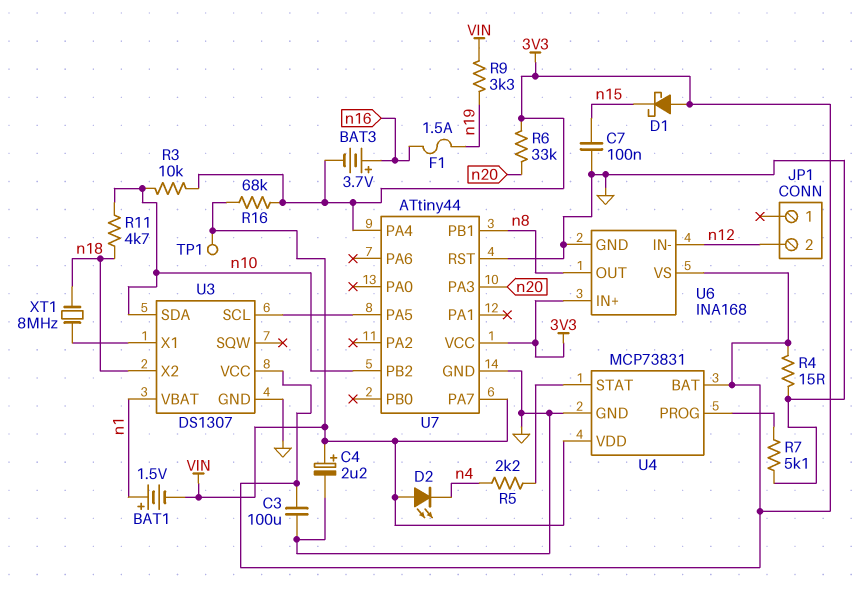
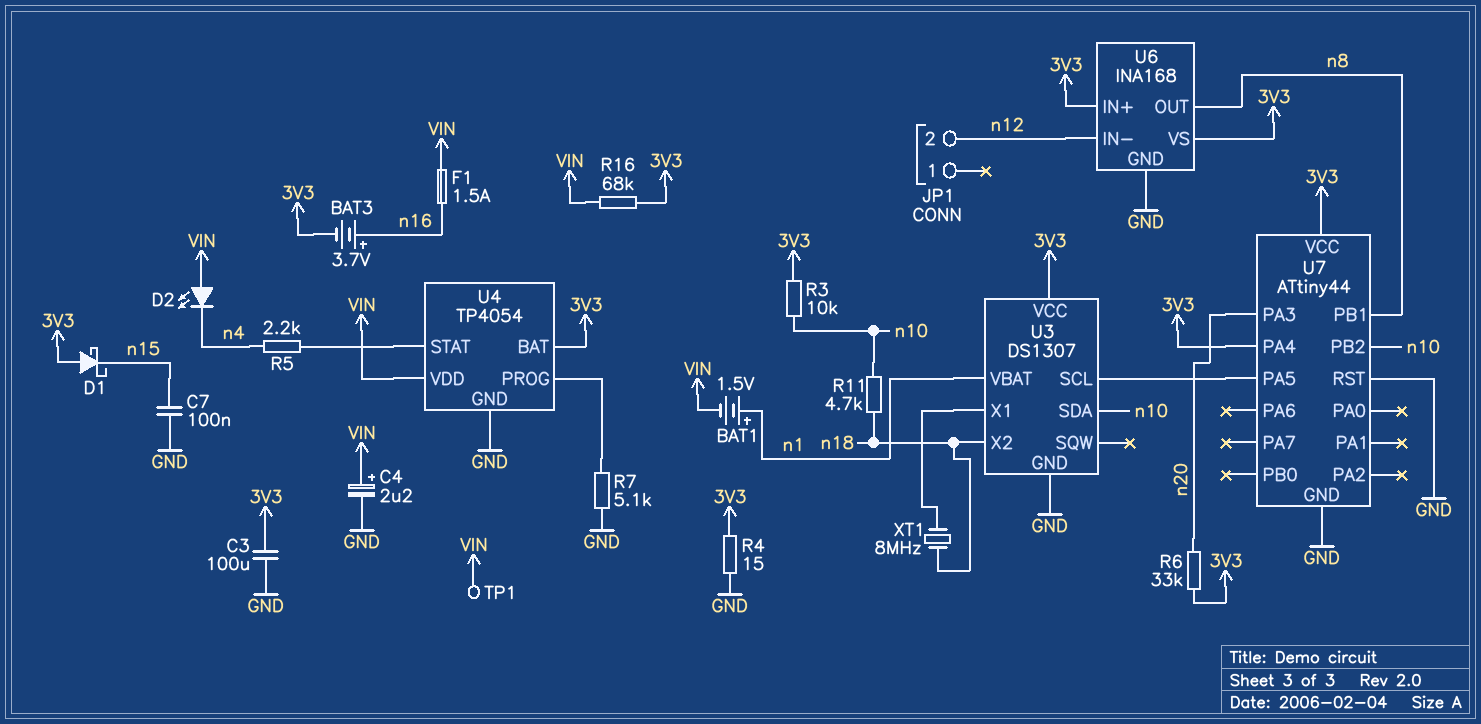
F1: 1.5A (n16, n19) -> 1.5A (VIN, n16)
R9: 3.3k (VIN, n19) -> none
U4: MCP73831 -> TP4054
U7 pin PA7: VIN -> none

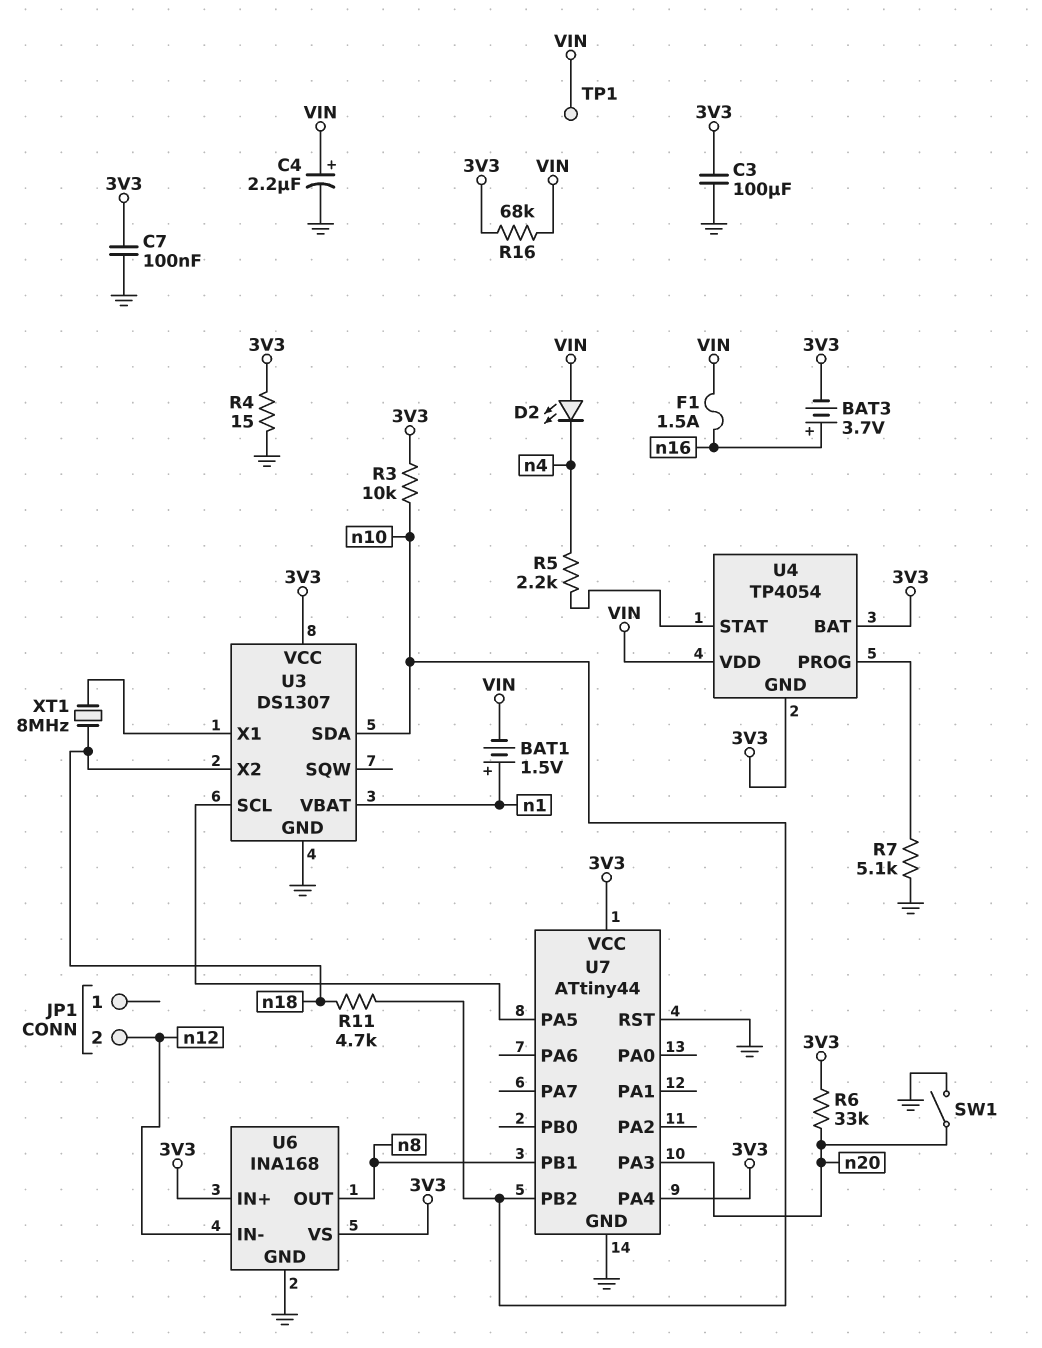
C7: 100nF (GND, n15) -> 100nF (3V3, GND)
D1: schottky (A 3V3, K n15) -> none
SW1: none -> switch (GND, n20)
U4 pin GND: GND -> 3V3

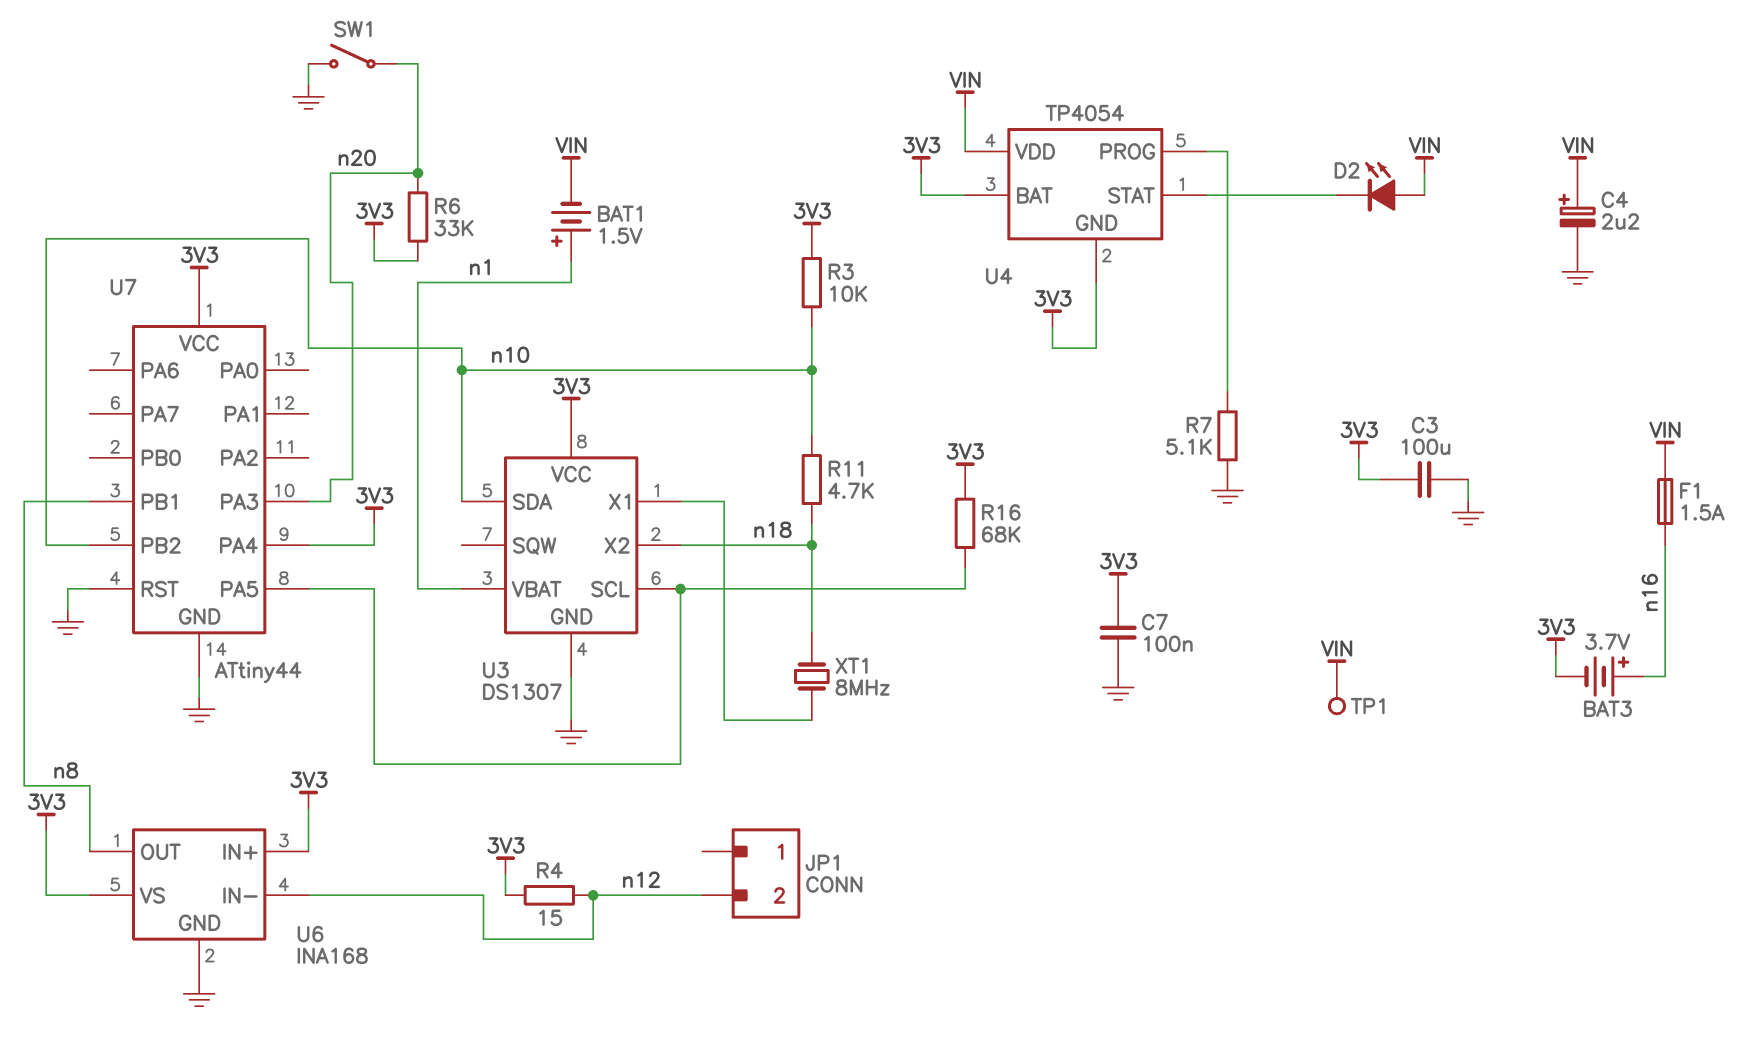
D2: LED (A VIN, K n4) -> LED (A VIN, K U4/STAT)
R4: 15 (3V3, GND) -> 15 (3V3, n12)
R5: 2.2k (U4/STAT, n4) -> none
R16: 68k (3V3, VIN) -> 68k (3V3, U3/SCL)

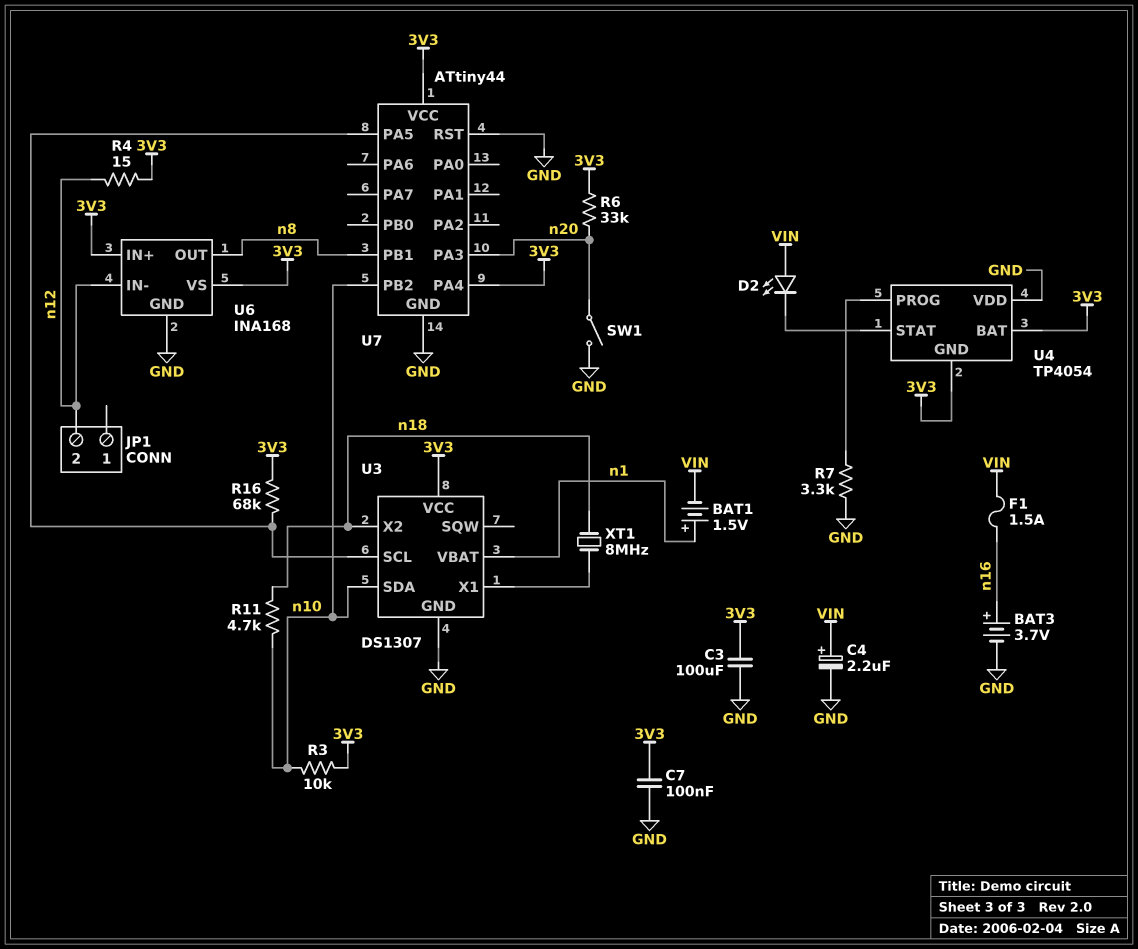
BAT3: 3.7V (plus n16, minus 3V3) -> 3.7V (plus n16, minus GND)
R7: 5.1k (GND, U4/PROG) -> 3.3k (GND, U4/PROG)
TP1: test point (VIN) -> none
U4 pin VDD: VIN -> GND

